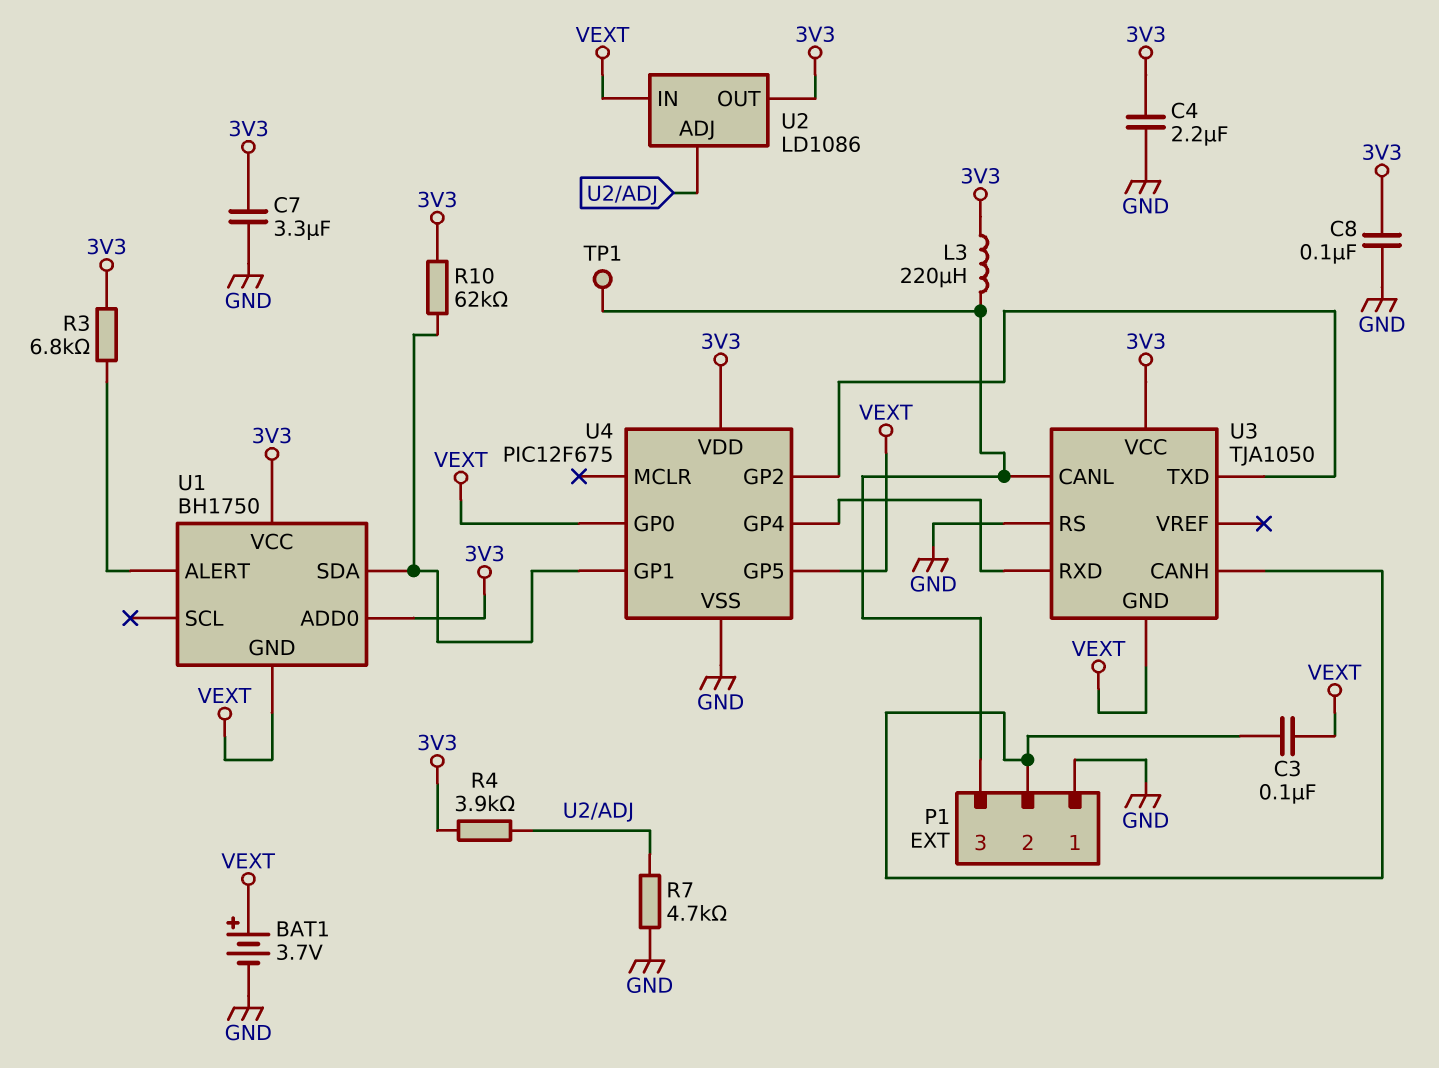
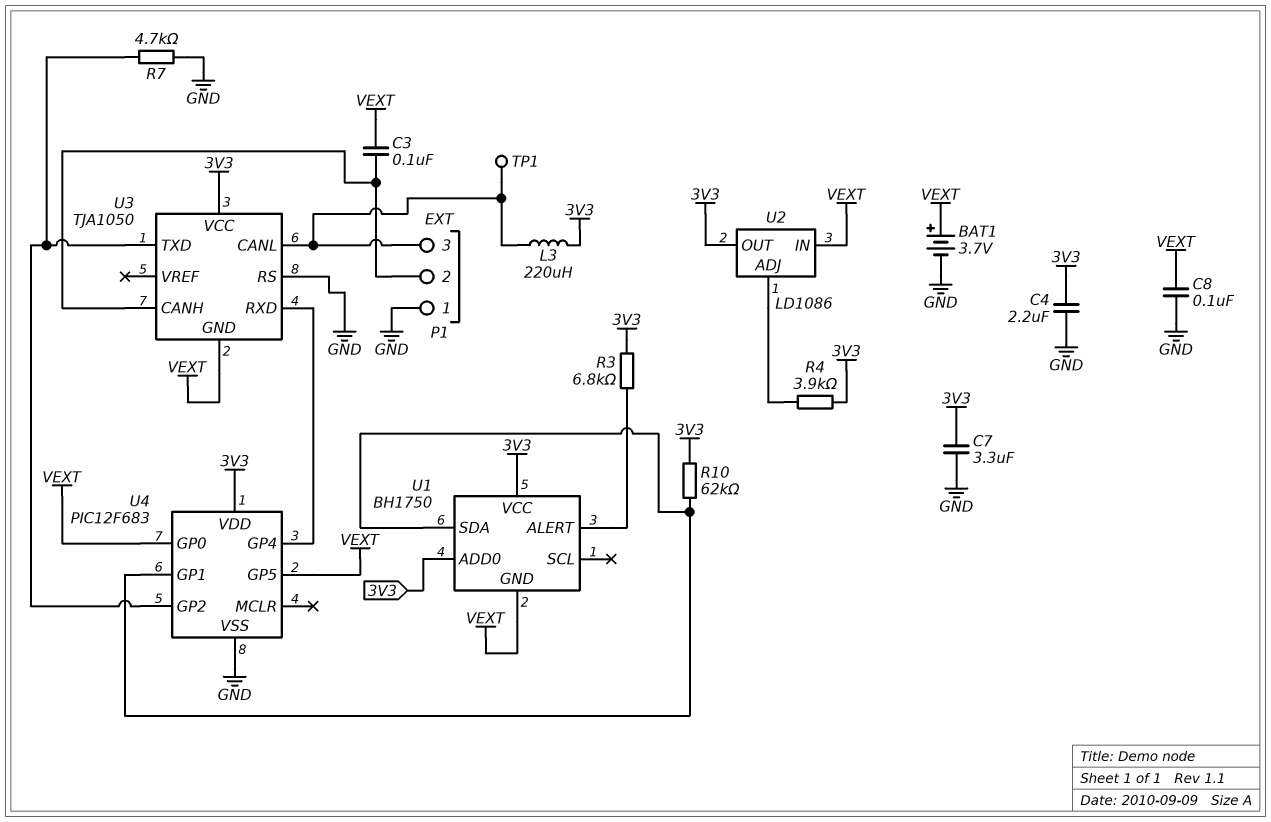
C8: 100nF (3V3, GND) -> 100nF (GND, VEXT)
R7: 4.7k (GND, U2/ADJ) -> 4.7k (GND, U3/TXD)
U4: PIC12F675 -> PIC12F683

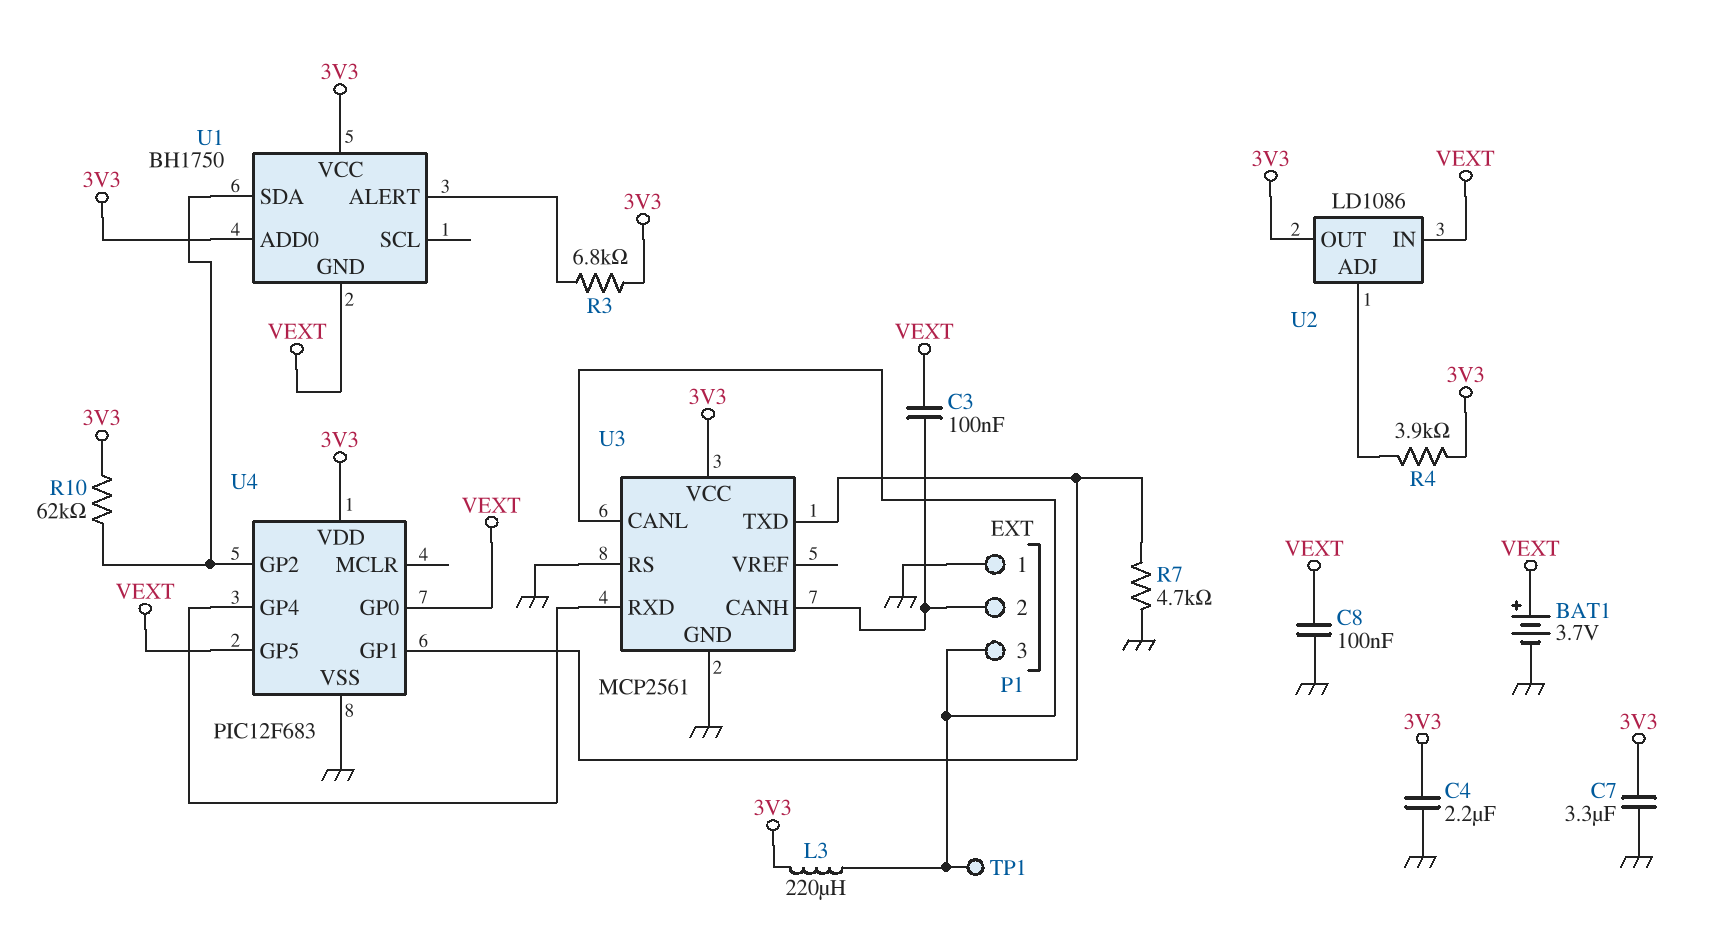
U3: TJA1050 -> MCP2561
U3 pin GND: VEXT -> GND
U4 pin GP1: U1/SDA -> U3/TXD
U4 pin GP2: U3/TXD -> U1/SDA

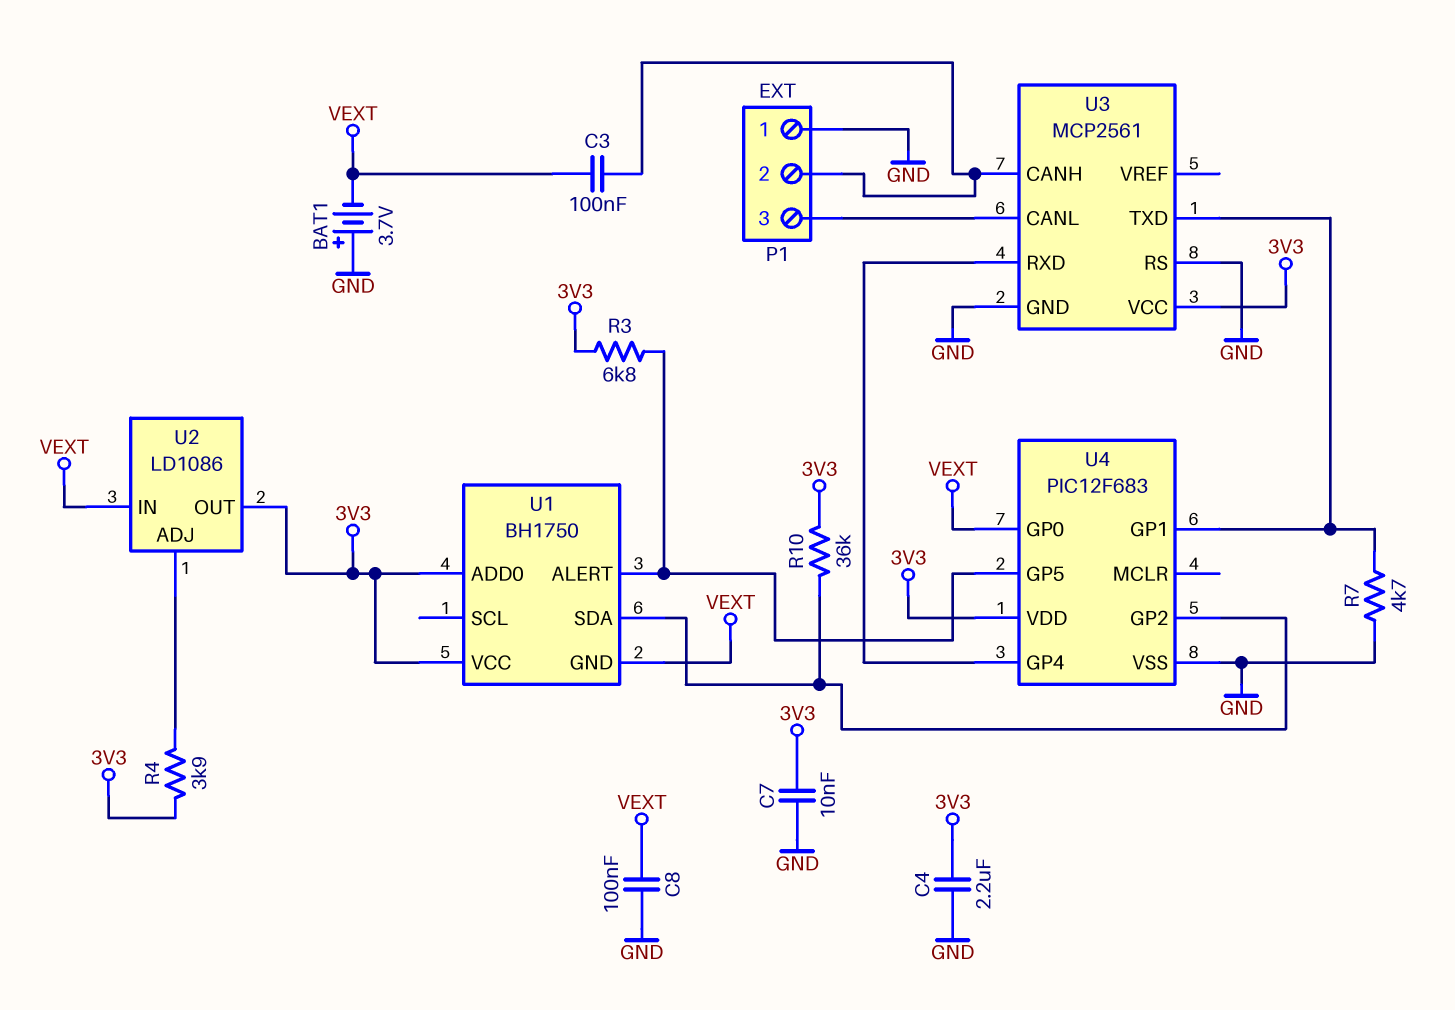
BAT1: 3.7V (plus VEXT, minus GND) -> 3.7V (plus GND, minus VEXT)
C7: 3.3uF (3V3, GND) -> 10nF (3V3, GND)
L3: 220uH (3V3, P1/3) -> none
R10: 62k (3V3, U1/SDA) -> 36k (3V3, U1/SDA)
TP1: test point (P1/3) -> none
U4 pin GP5: VEXT -> U1/ALERT

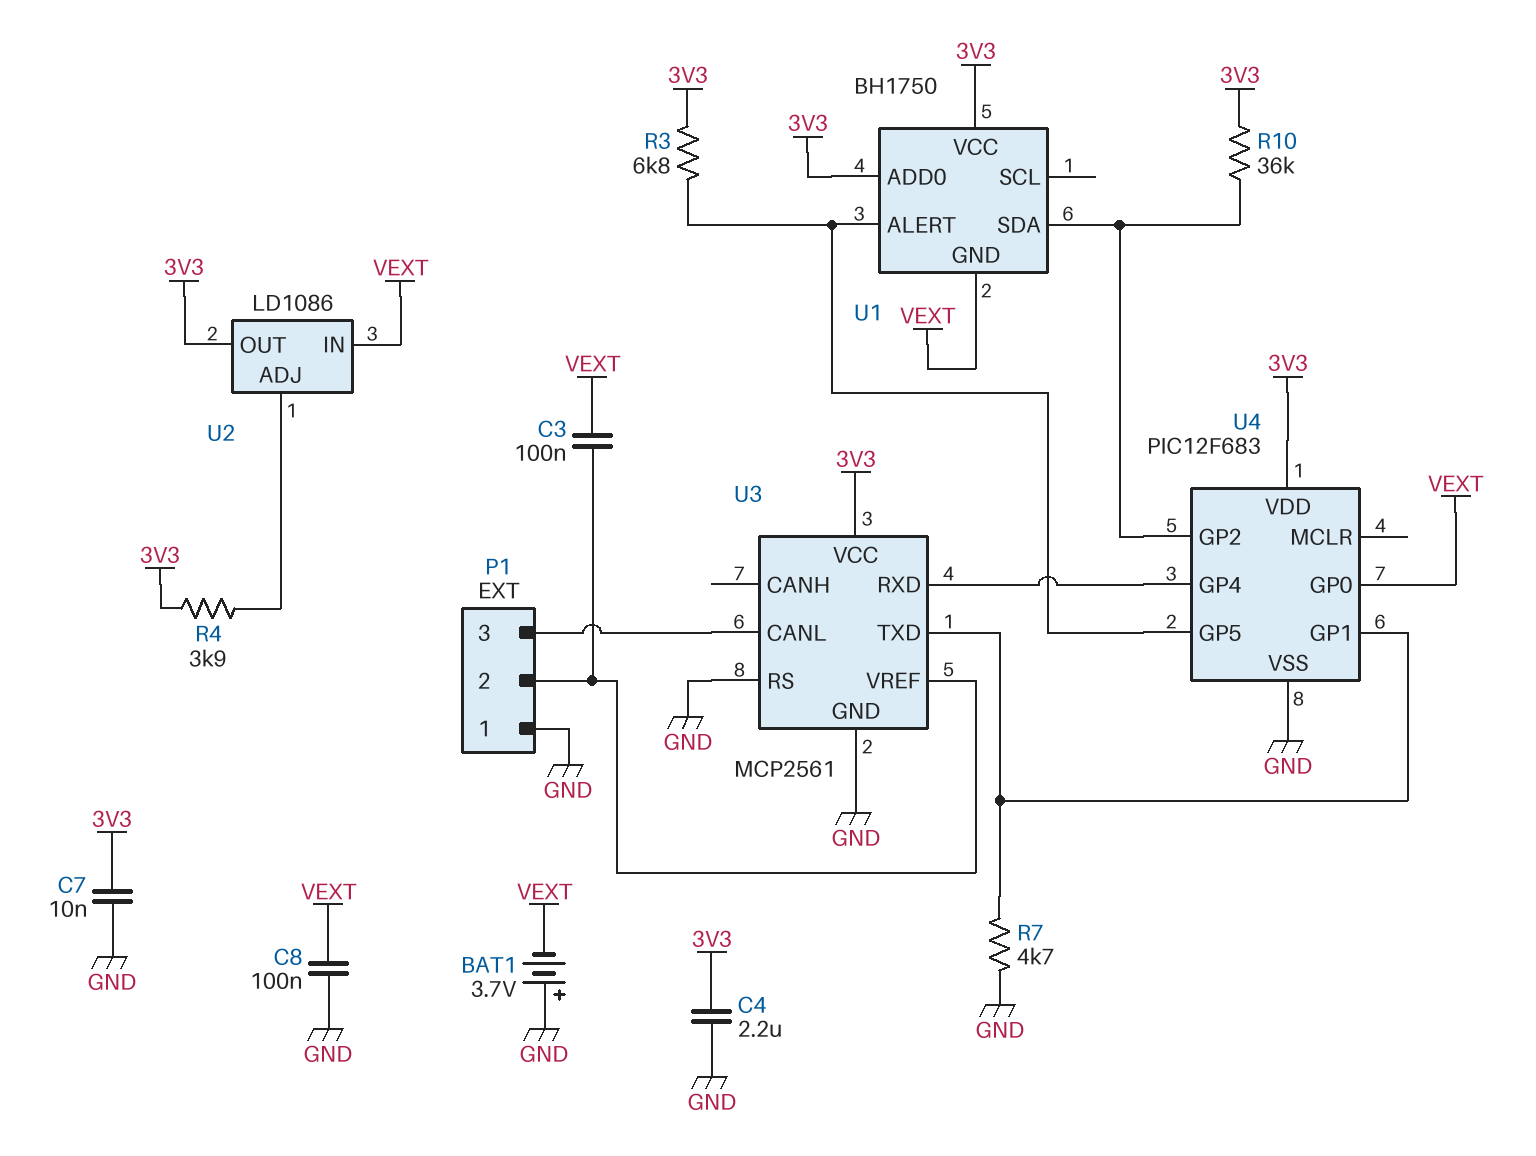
U3 pin CANH: P1/2 -> none
U3 pin VREF: none -> P1/2

